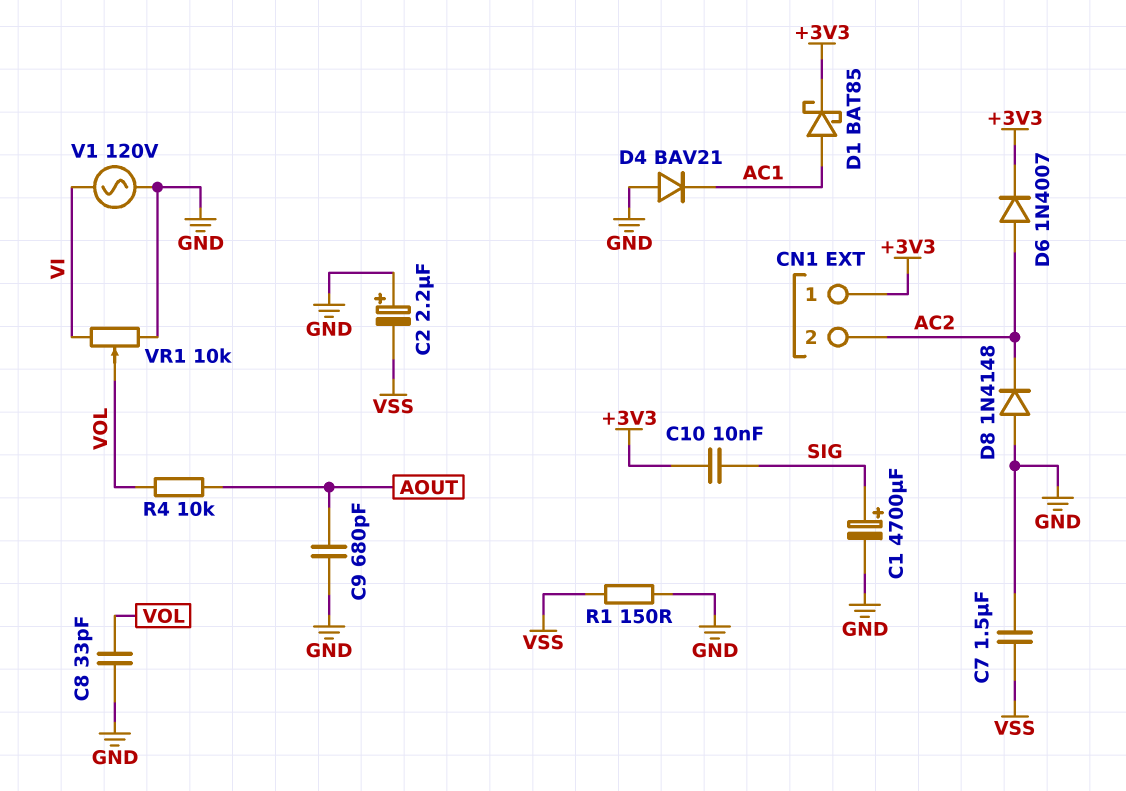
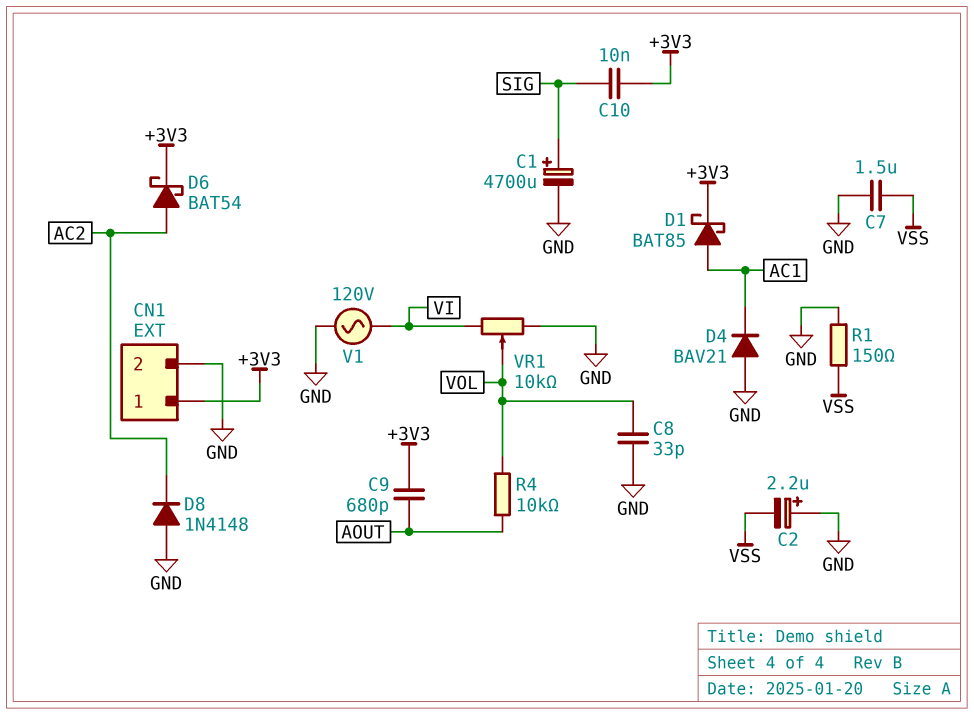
C9: 680pF (AOUT, GND) -> 680pF (+3V3, AOUT)
CN1 pin 2: AC2 -> GND
D6: diode 1N4007 (A AC2, K +3V3) -> schottky BAT54 (A AC2, K +3V3)

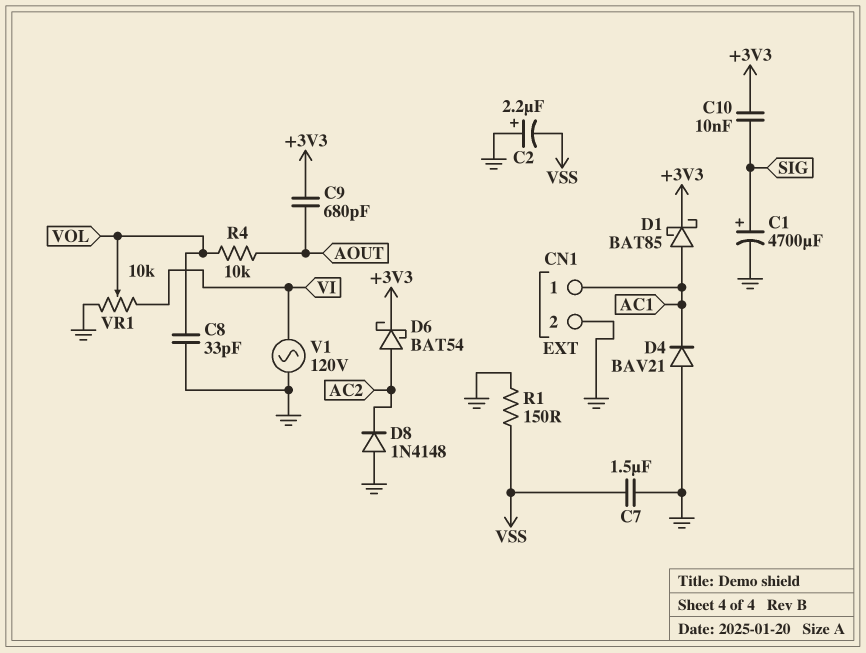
CN1 pin 1: +3V3 -> AC1

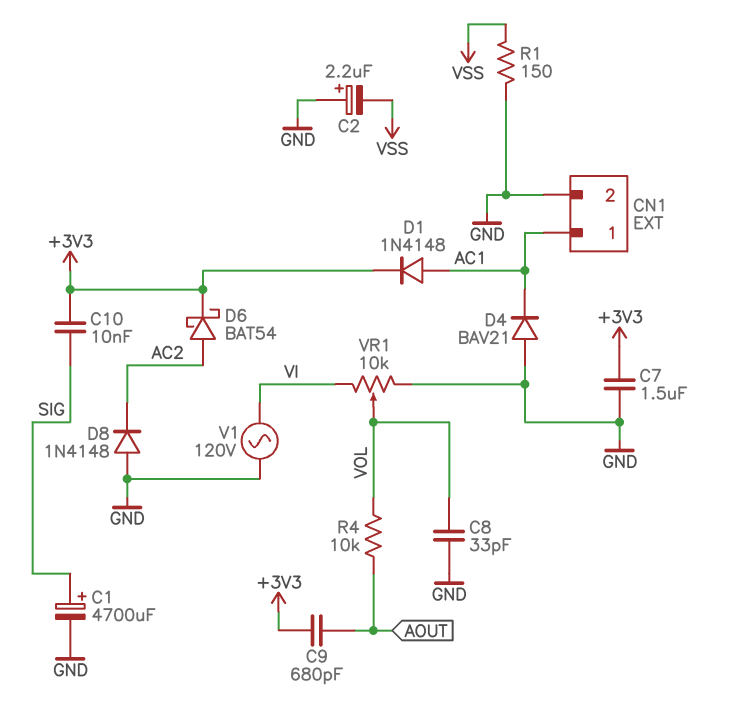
C7: 1.5uF (GND, VSS) -> 1.5uF (+3V3, GND)
D1: schottky BAT85 (A AC1, K +3V3) -> diode 1N4148 (A AC1, K +3V3)

